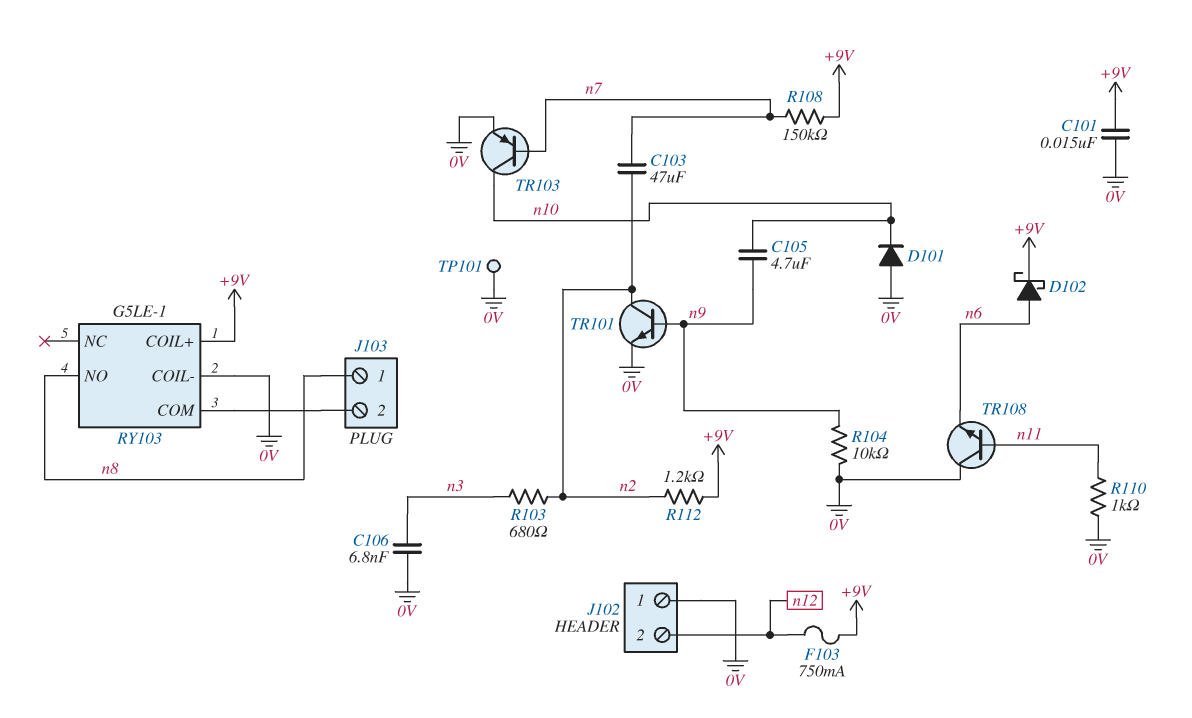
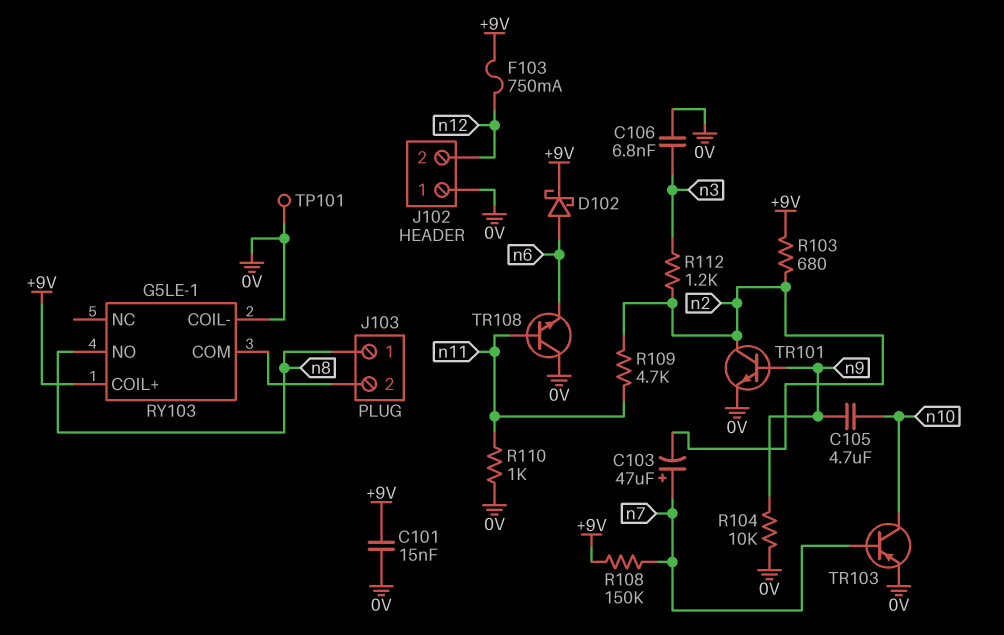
C103: 47uF (n2, n7) -> 47uF (plus n7, minus n2)
D101: diode (A 0V, K n10) -> none
R103: 680 (n2, n3) -> 680 (+9V, n2)
R109: none -> 4.7k (n2, n11)
R112: 1.2k (+9V, n2) -> 1.2k (n2, n3)

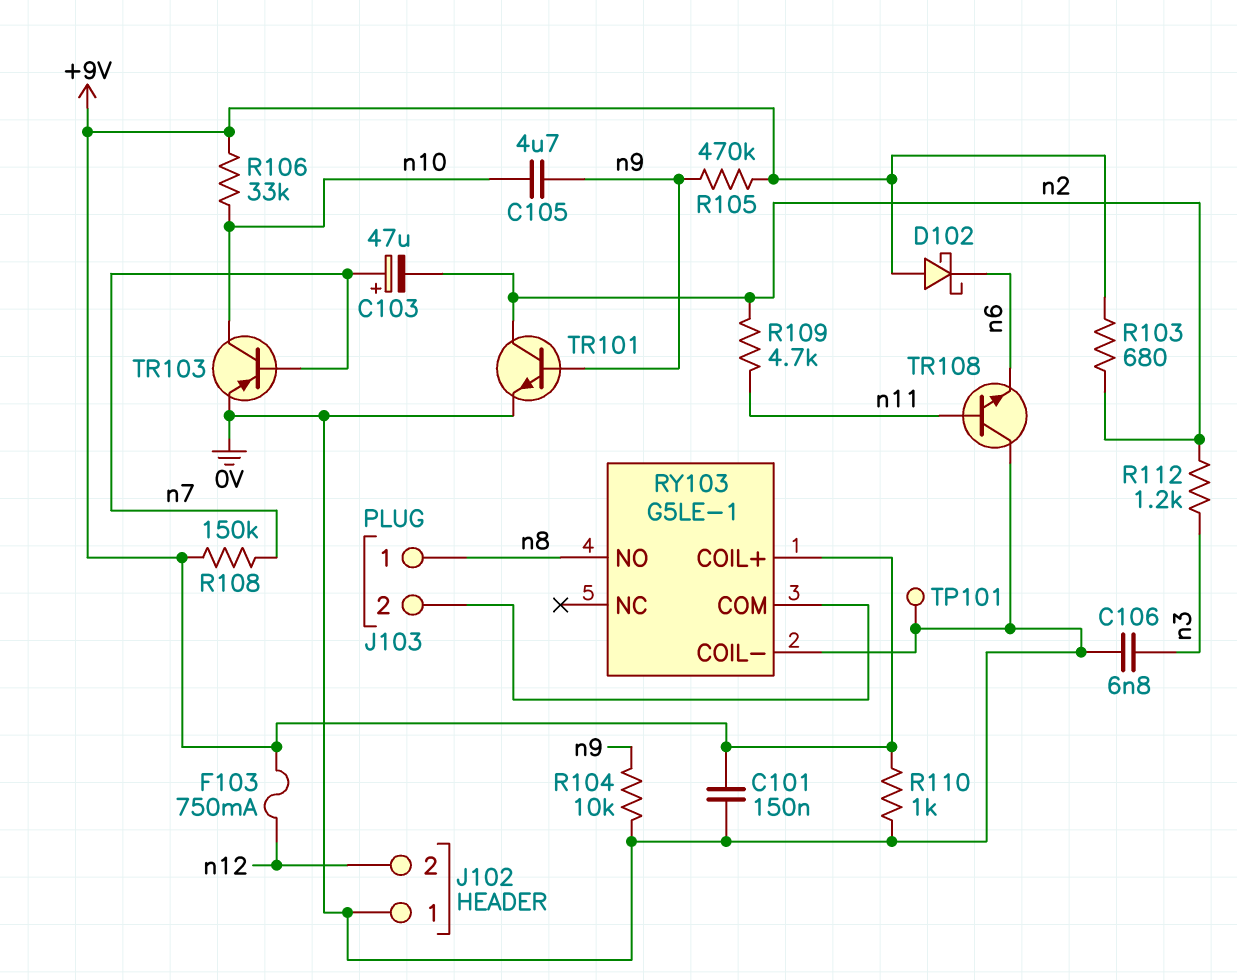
C101: 15nF (+9V, 0V) -> 150nF (+9V, 0V)
D102: schottky (A n6, K +9V) -> schottky (A +9V, K n6)
R105: none -> 470k (+9V, n9)
R106: none -> 33k (+9V, n10)
R110: 1k (0V, n11) -> 1k (+9V, 0V)

